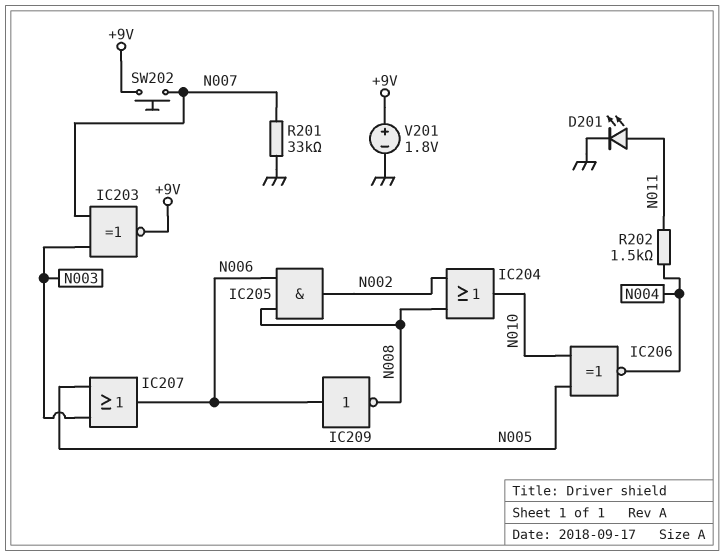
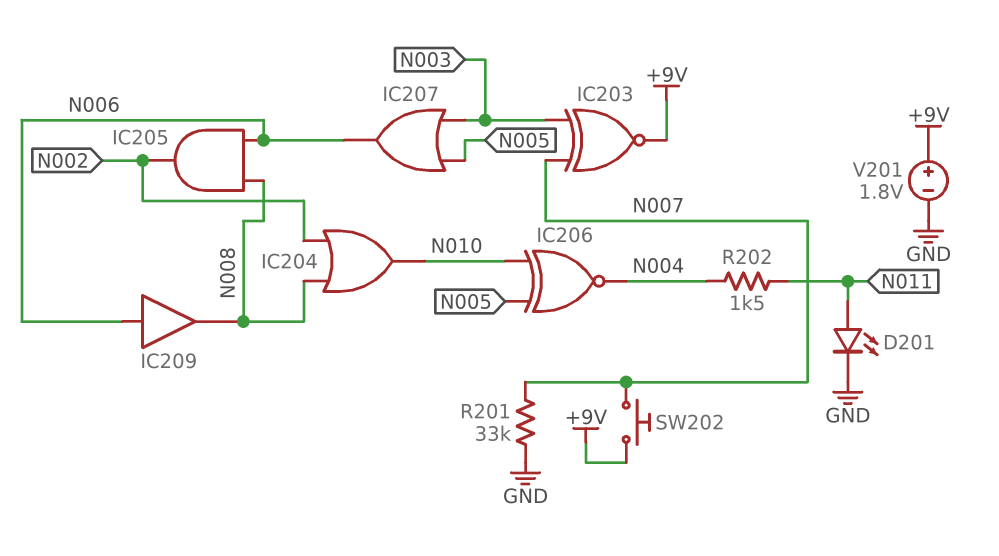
IC209: NOT (in N006, out N008) -> buffer (in N006, out N008)

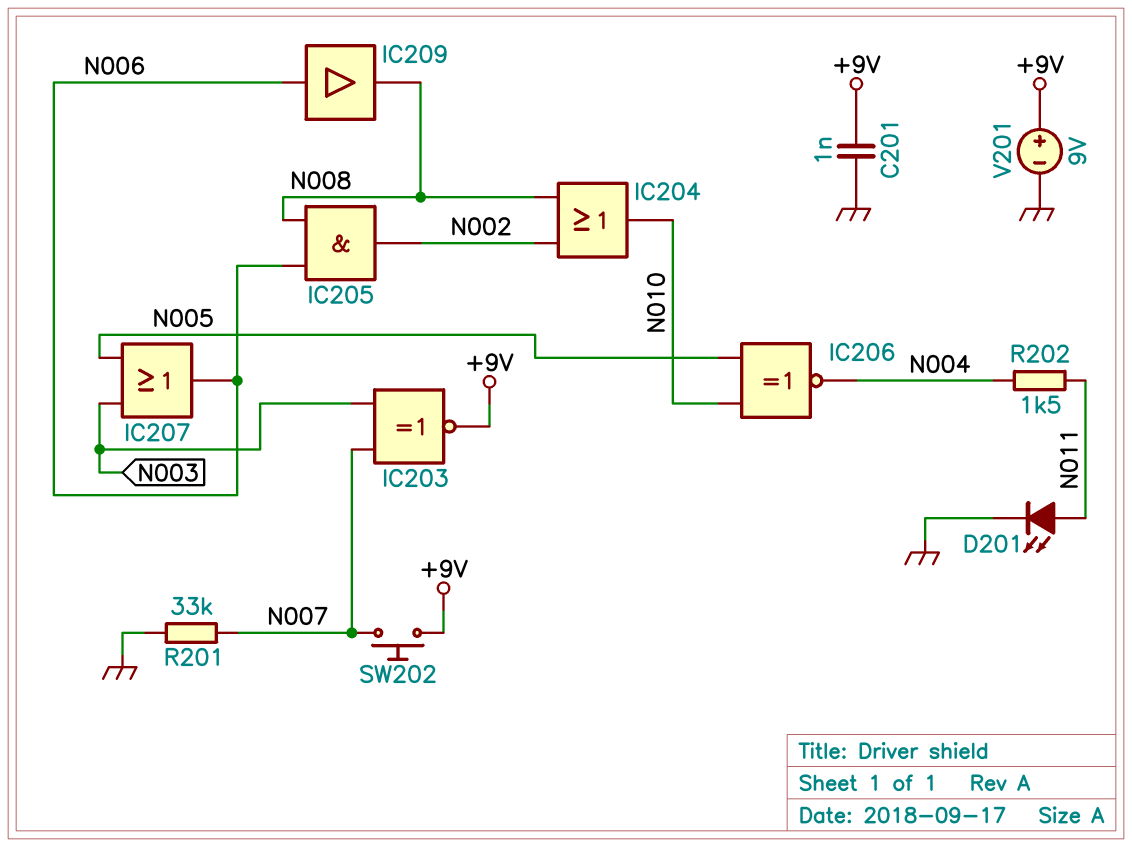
C201: none -> 1nF (+9V, GND)
V201: 1.8V (plus +9V, minus GND) -> 9V (plus +9V, minus GND)

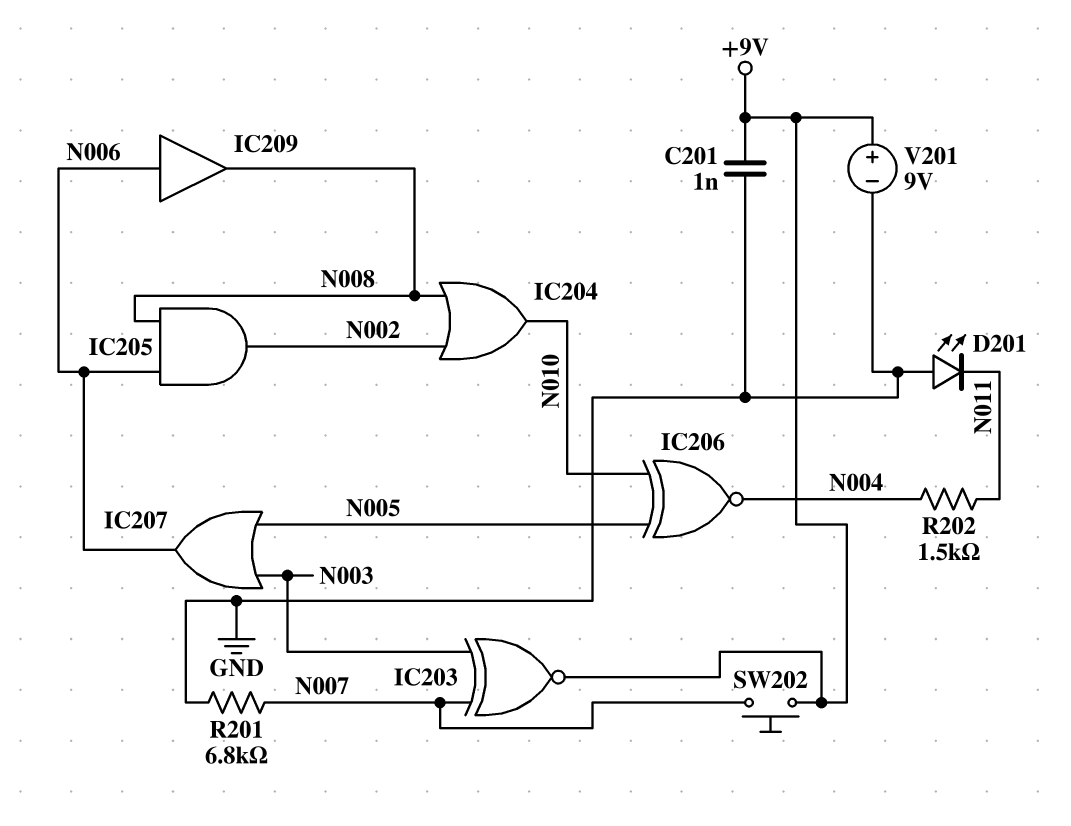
D201: LED (A N011, K GND) -> LED (A GND, K N011)
R201: 33k (GND, N007) -> 6.8k (GND, N007)

